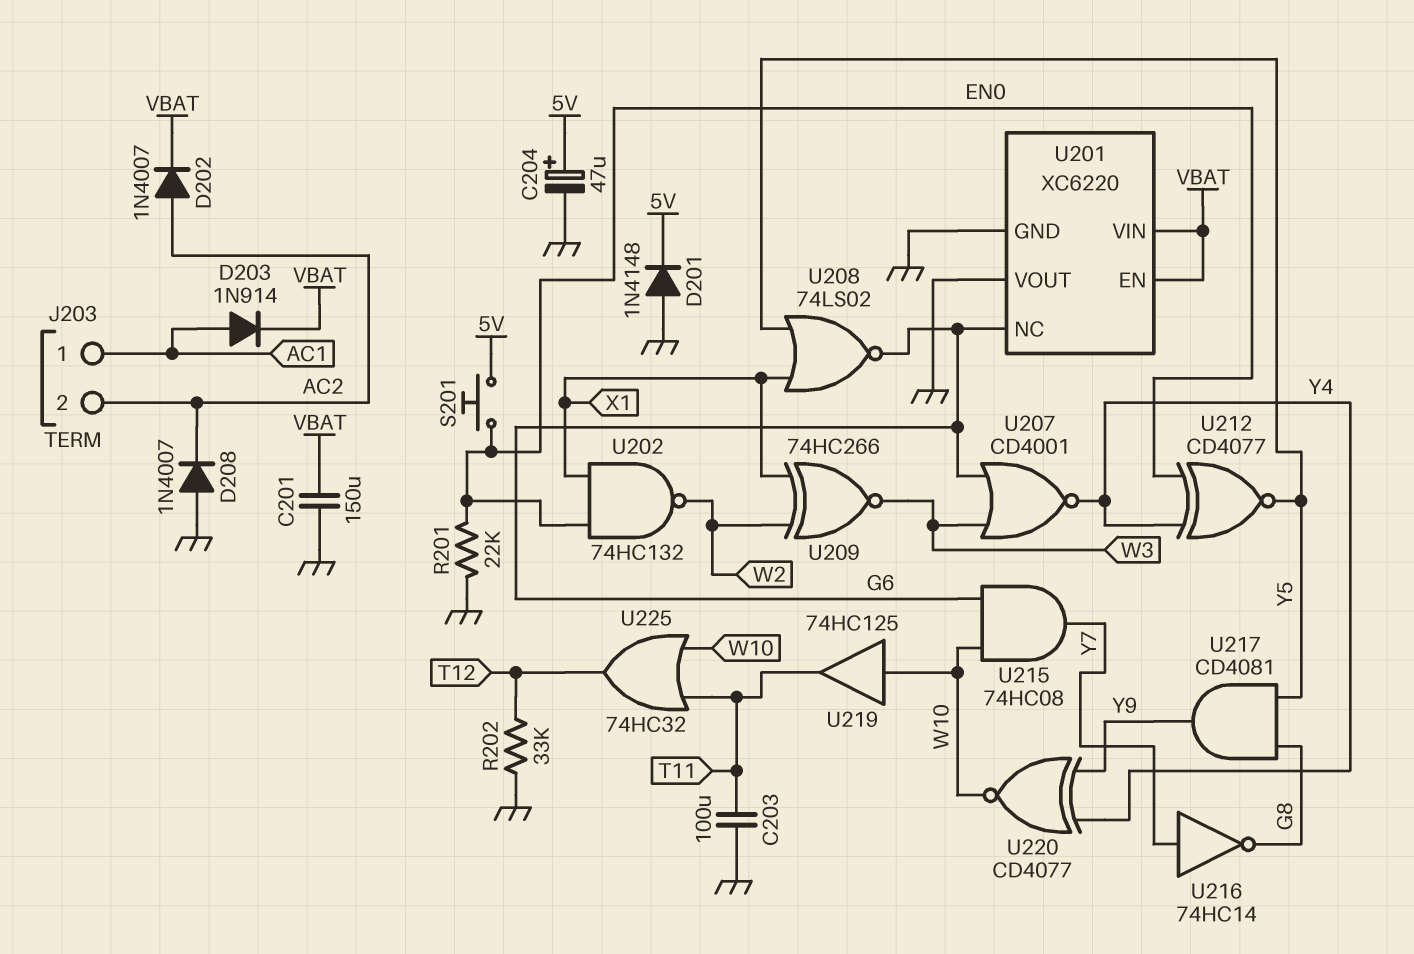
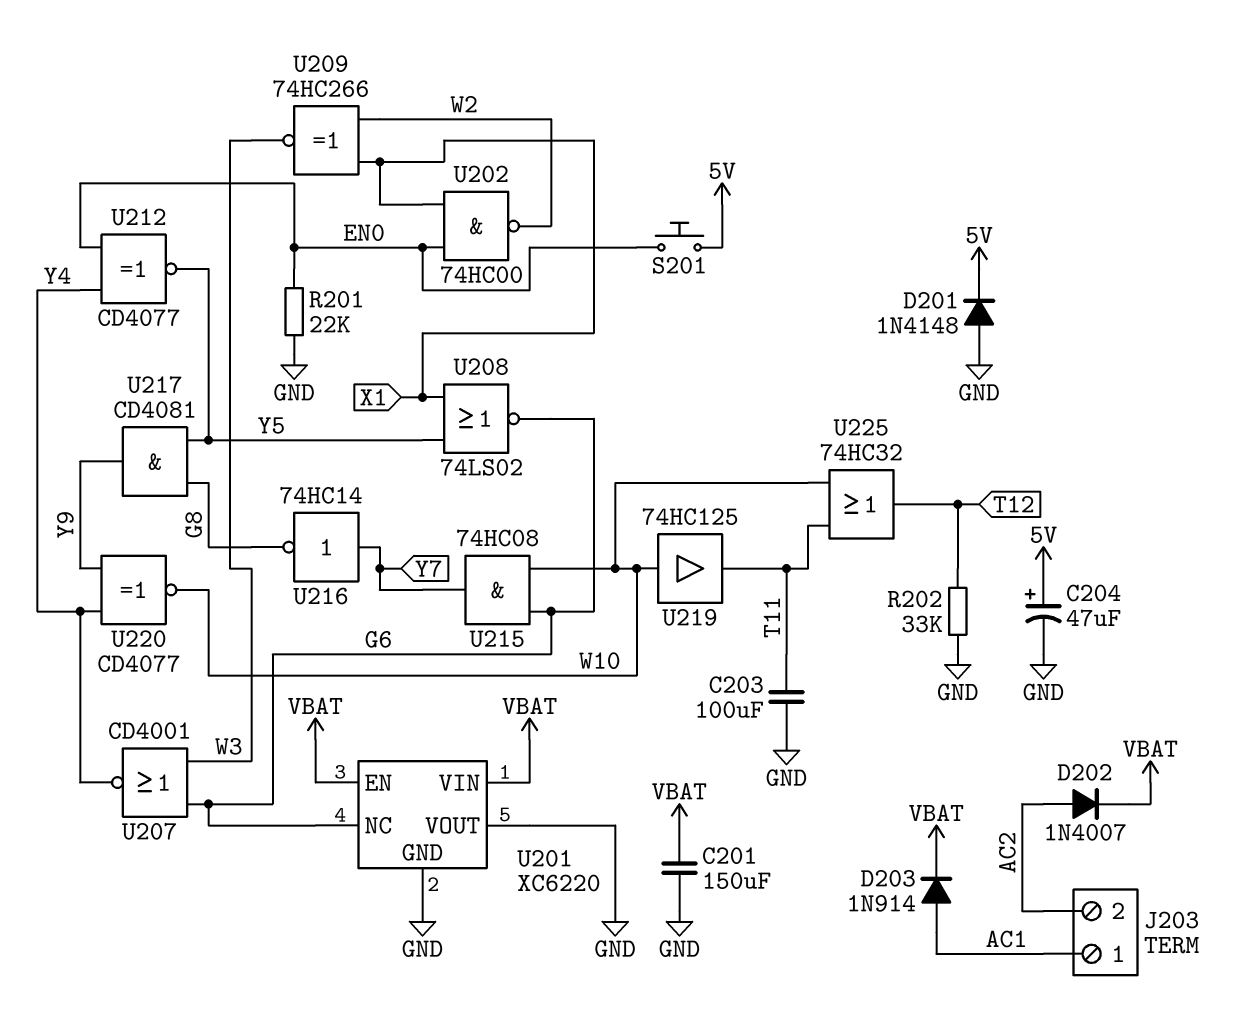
D208: diode 1N4007 (A GND, K AC2) -> none
U202: NAND 74HC132 (in EN0, in X1, out W2) -> NAND 74HC00 (in EN0, in X1, out W2)

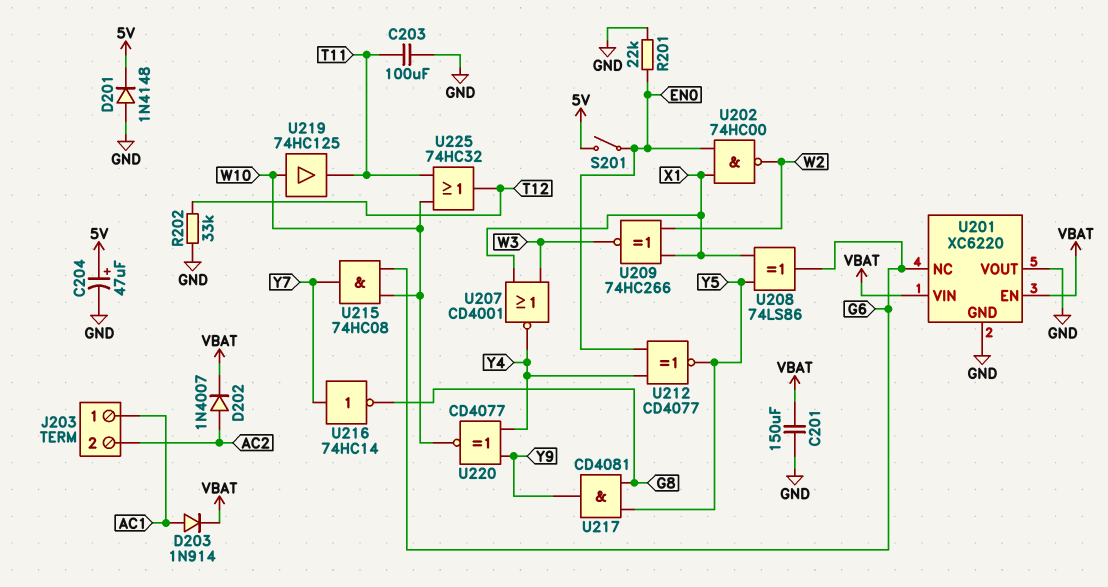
S201: button (5V, EN0) -> switch (5V, EN0)
U207: NOR CD4001 (in G6, in W3, out Y4) -> NOR CD4001 (in W3, in X1, out Y4)
U208: NOR 74LS02 (in X1, in Y5, out G6) -> XOR 74LS86 (in X1, in Y5, out G6)

